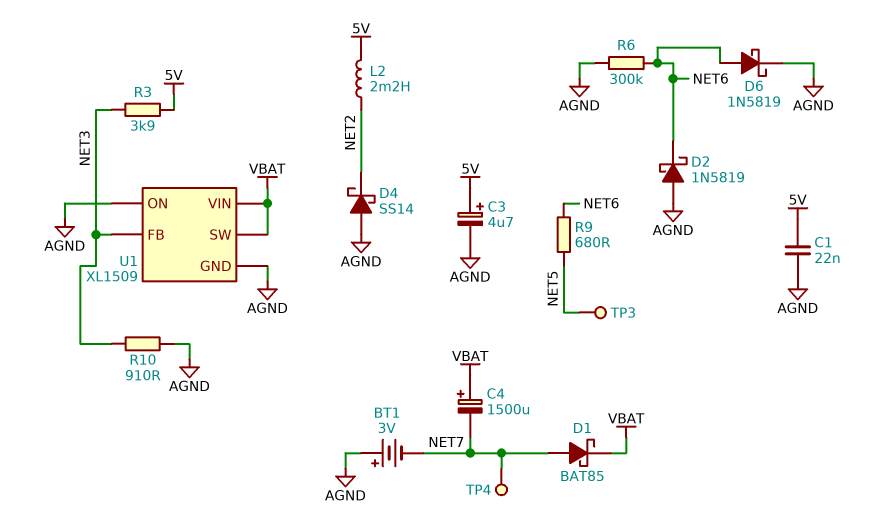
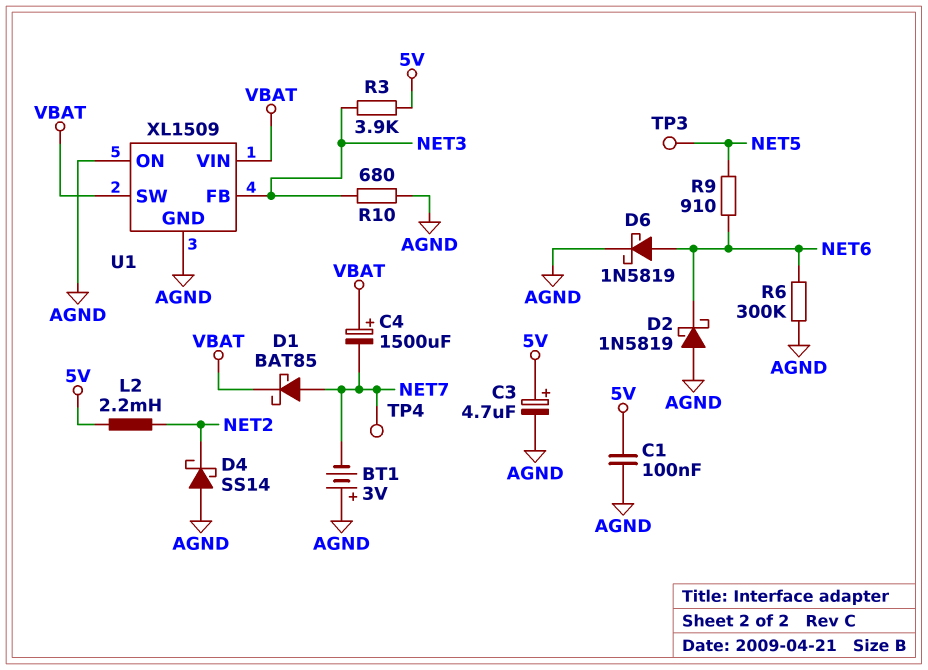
C1: 22nF (5V, AGND) -> 100nF (5V, AGND)
R9: 680 (NET5, NET6) -> 910 (NET5, NET6)
R10: 910 (AGND, NET3) -> 680 (AGND, NET3)

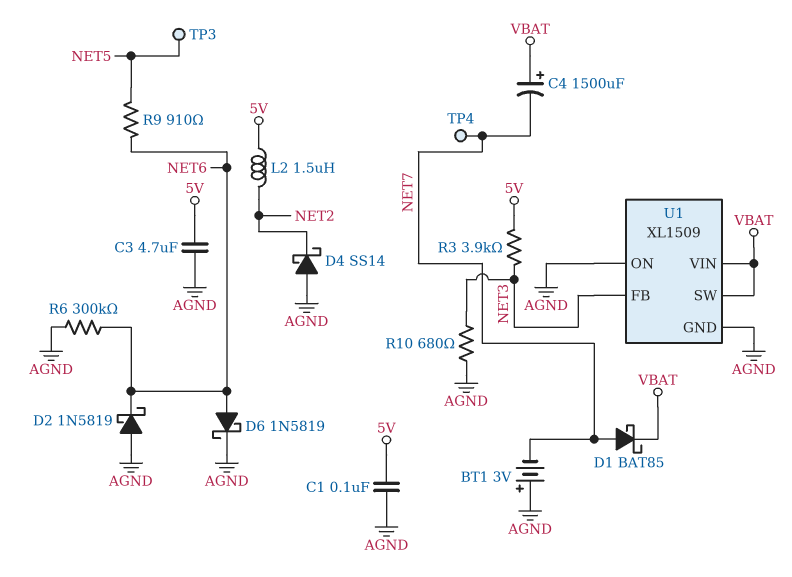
C3: 4.7uF (plus 5V, minus AGND) -> 4.7uF (5V, AGND)
L2: 2.2mH (5V, NET2) -> 1.5uH (5V, NET2)

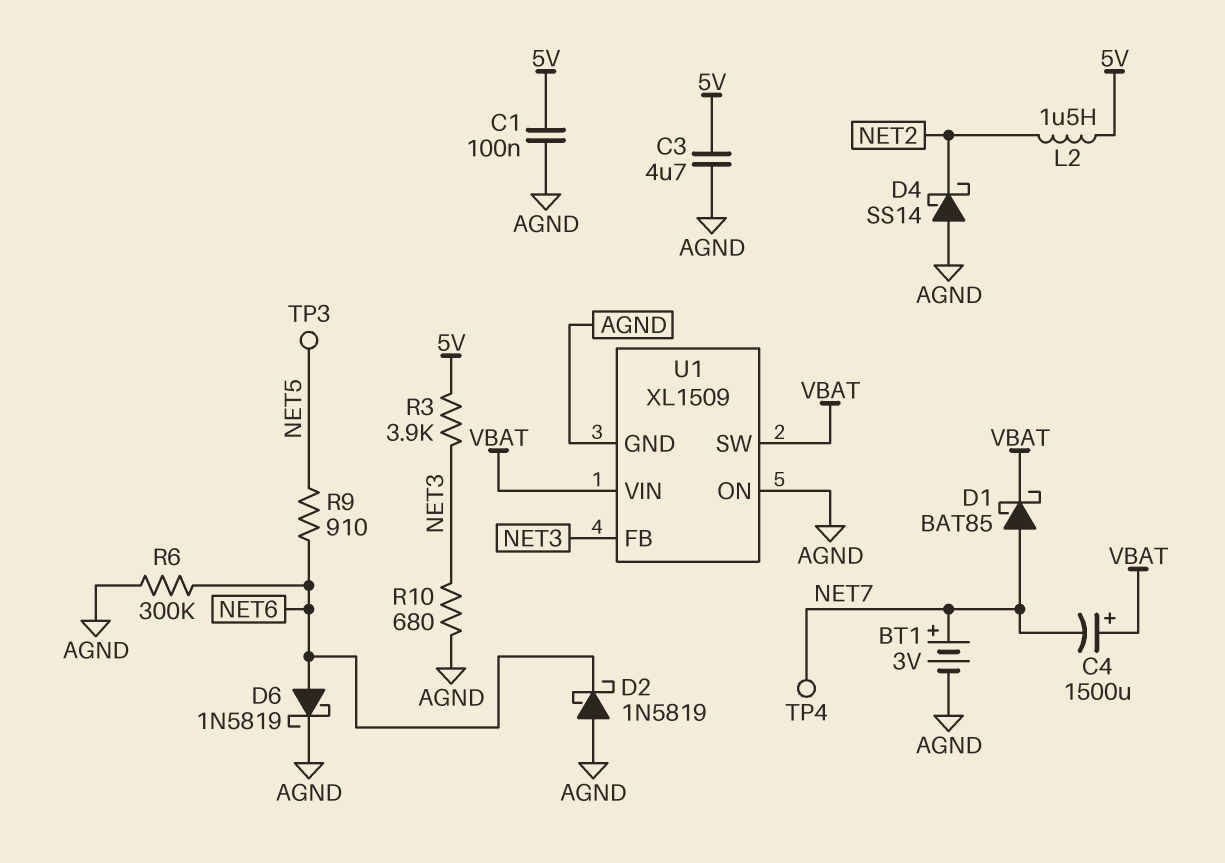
BT1: 3V (plus AGND, minus NET7) -> 3V (plus NET7, minus AGND)

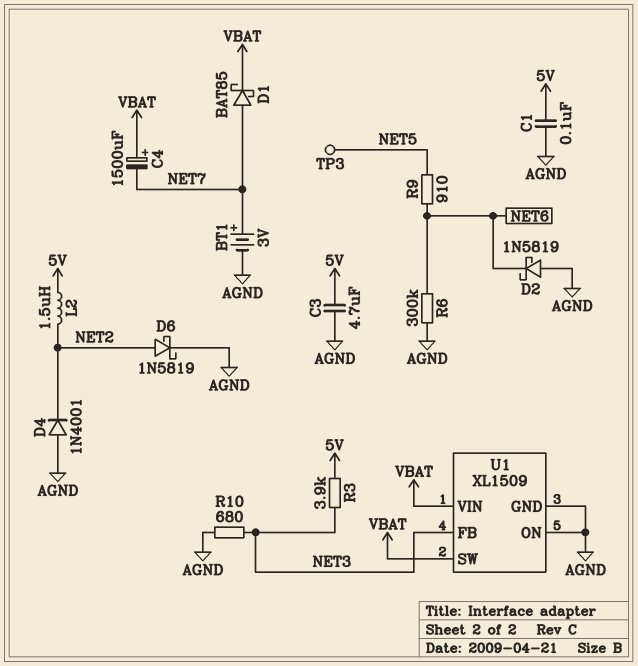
D4: schottky SS14 (A AGND, K NET2) -> diode 1N4001 (A AGND, K NET2)
D6: schottky 1N5819 (A NET6, K AGND) -> schottky 1N5819 (A NET2, K AGND)
TP4: test point (NET7) -> none

